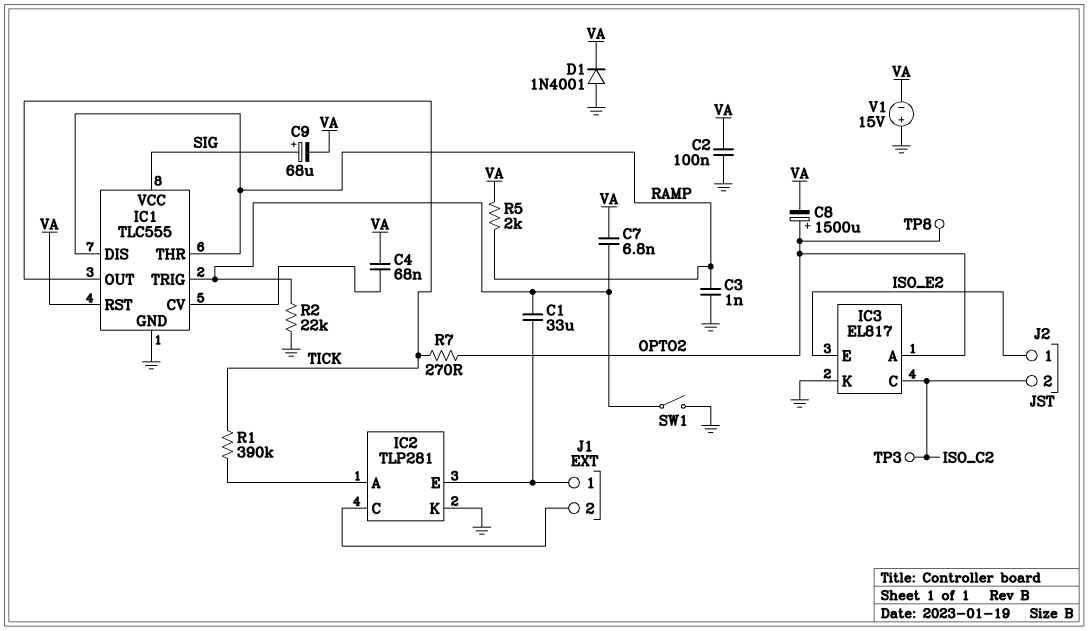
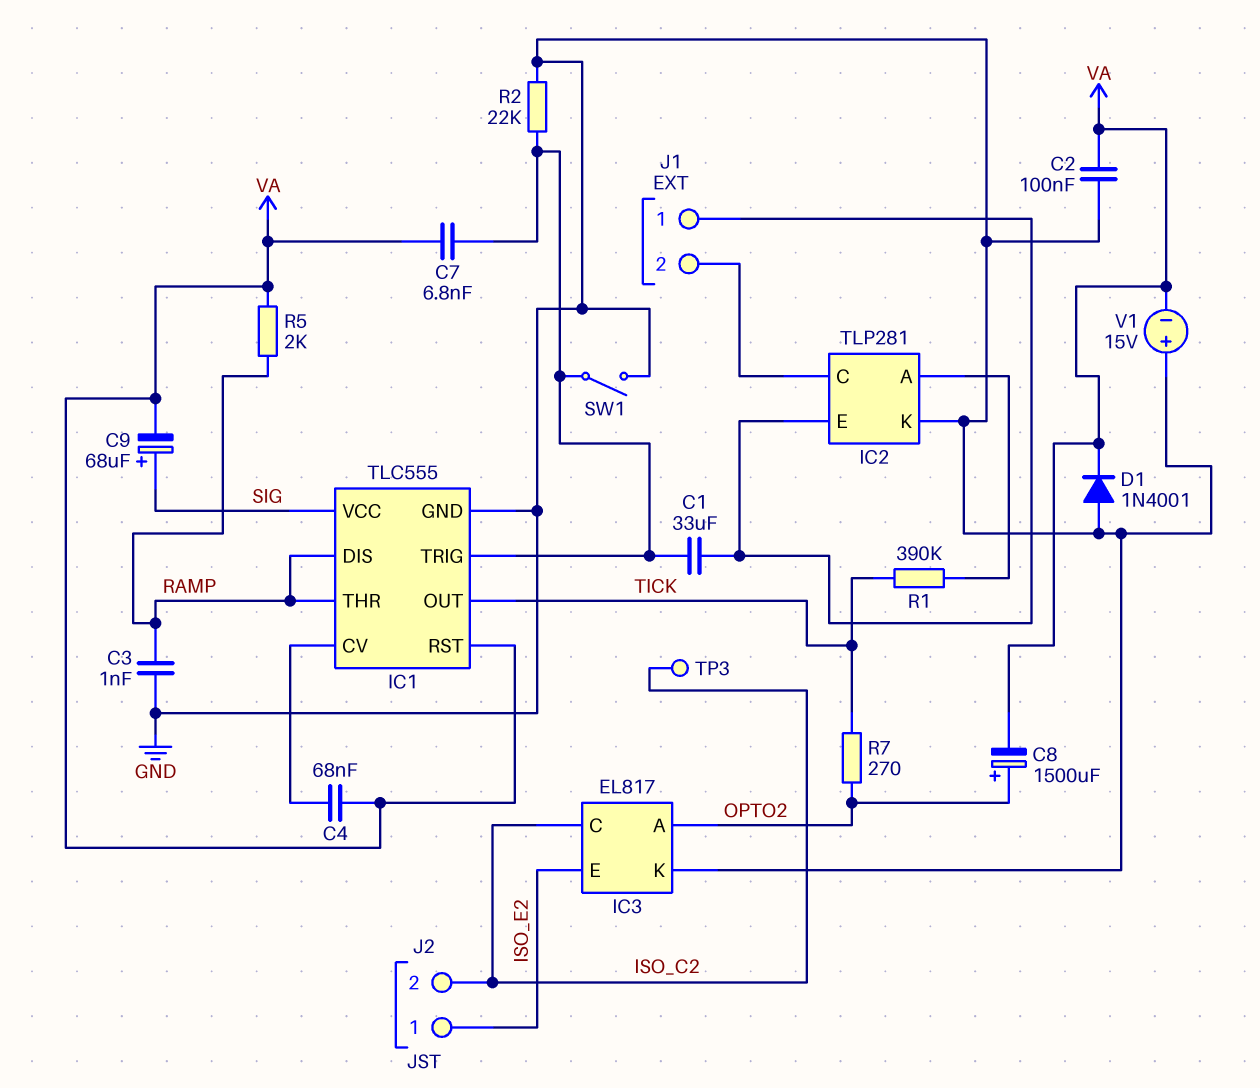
TP8: test point (OPTO2) -> none

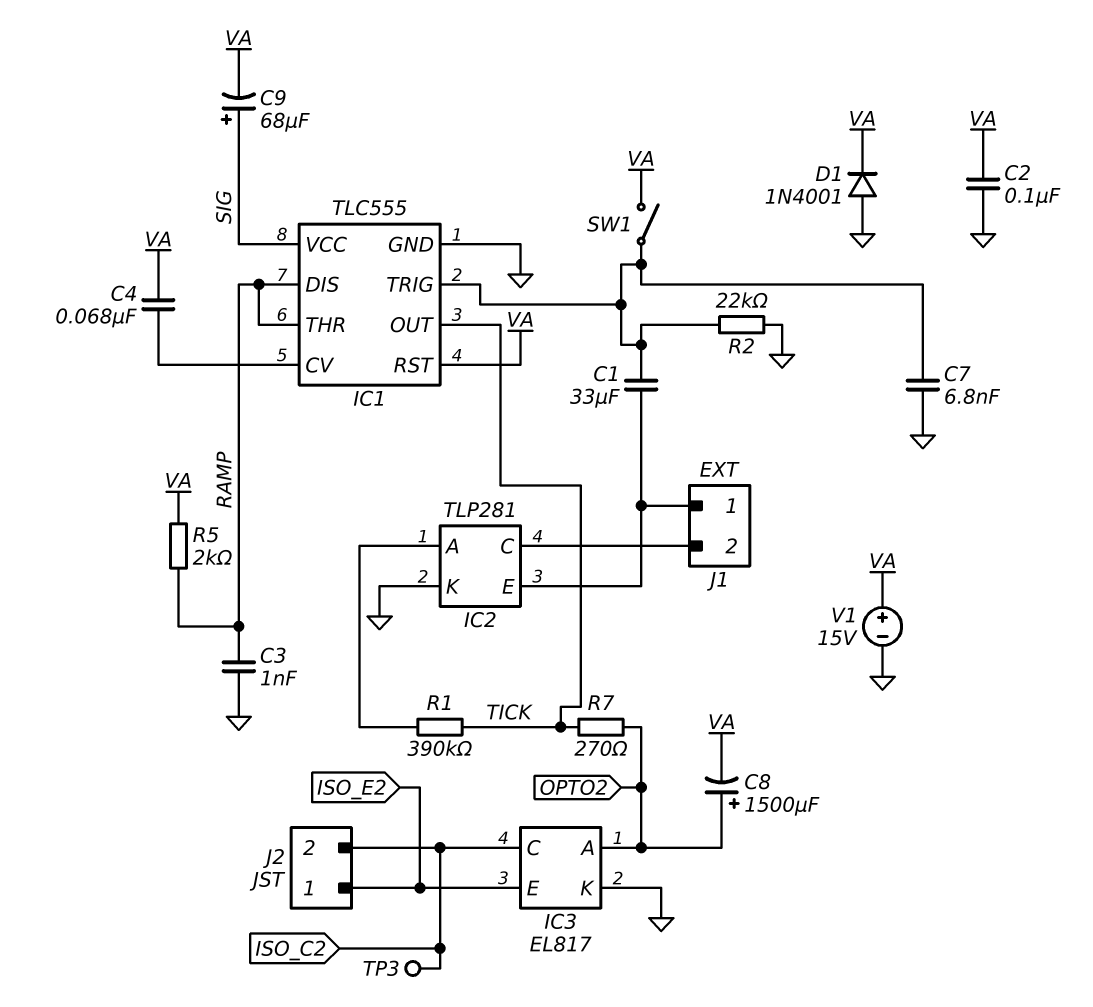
C7: 6.8nF (IC1/TRIG, VA) -> 6.8nF (GND, IC1/TRIG)
SW1: switch (GND, IC1/TRIG) -> switch (IC1/TRIG, VA)
V1: 15V (plus GND, minus VA) -> 15V (plus VA, minus GND)

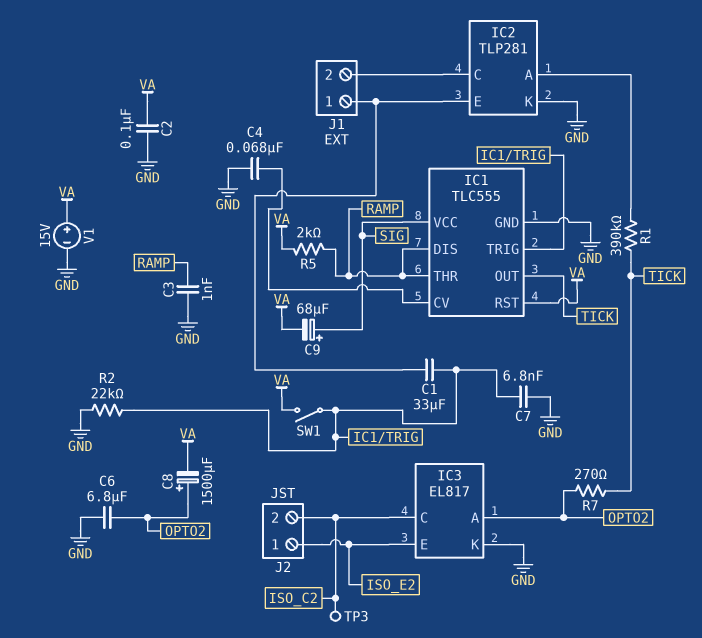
C4: 68nF (IC1/CV, VA) -> 68nF (GND, IC1/CV)
C6: none -> 6.8uF (GND, OPTO2)
D1: diode 1N4001 (A GND, K VA) -> none

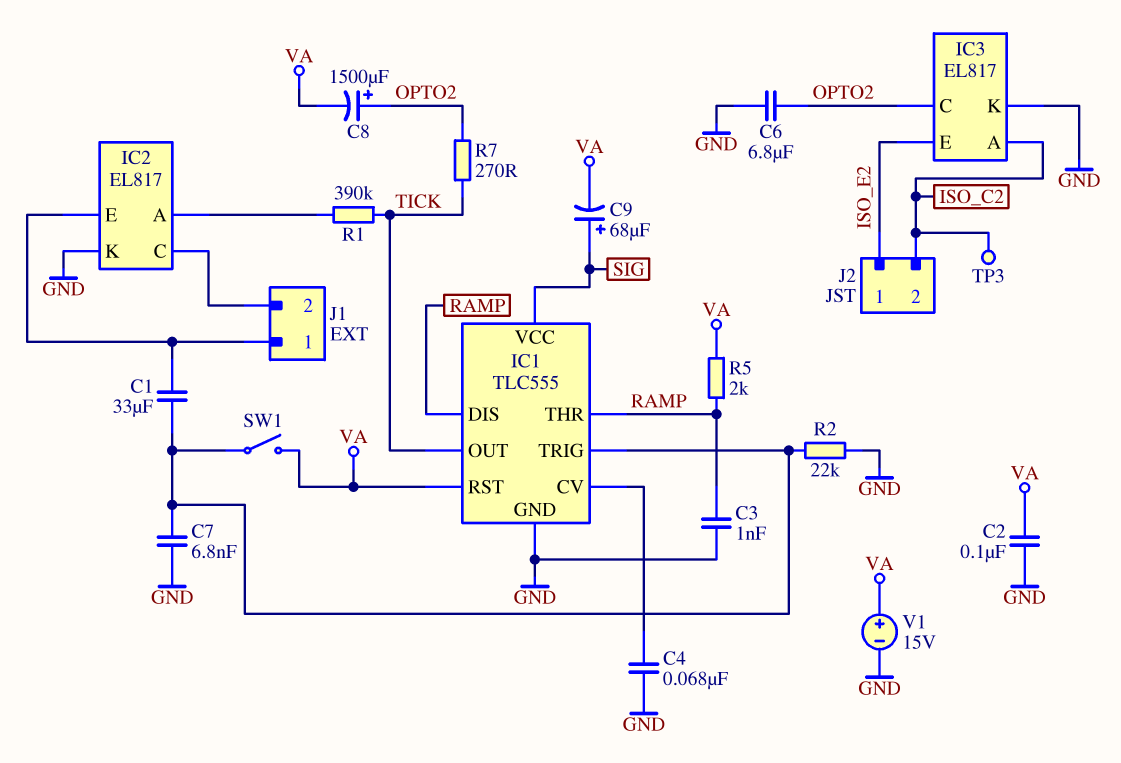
IC2: TLP281 -> EL817
IC3 pin A: OPTO2 -> ISO_C2
IC3 pin C: ISO_C2 -> OPTO2

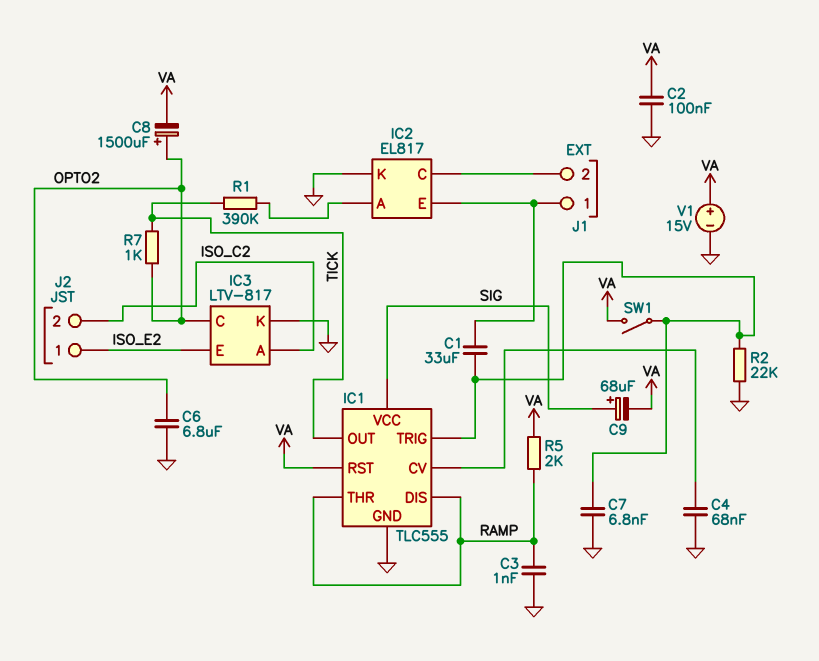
IC3: EL817 -> LTV-817
R7: 270 (OPTO2, TICK) -> 1k (OPTO2, TICK)
TP3: test point (ISO_C2) -> none

